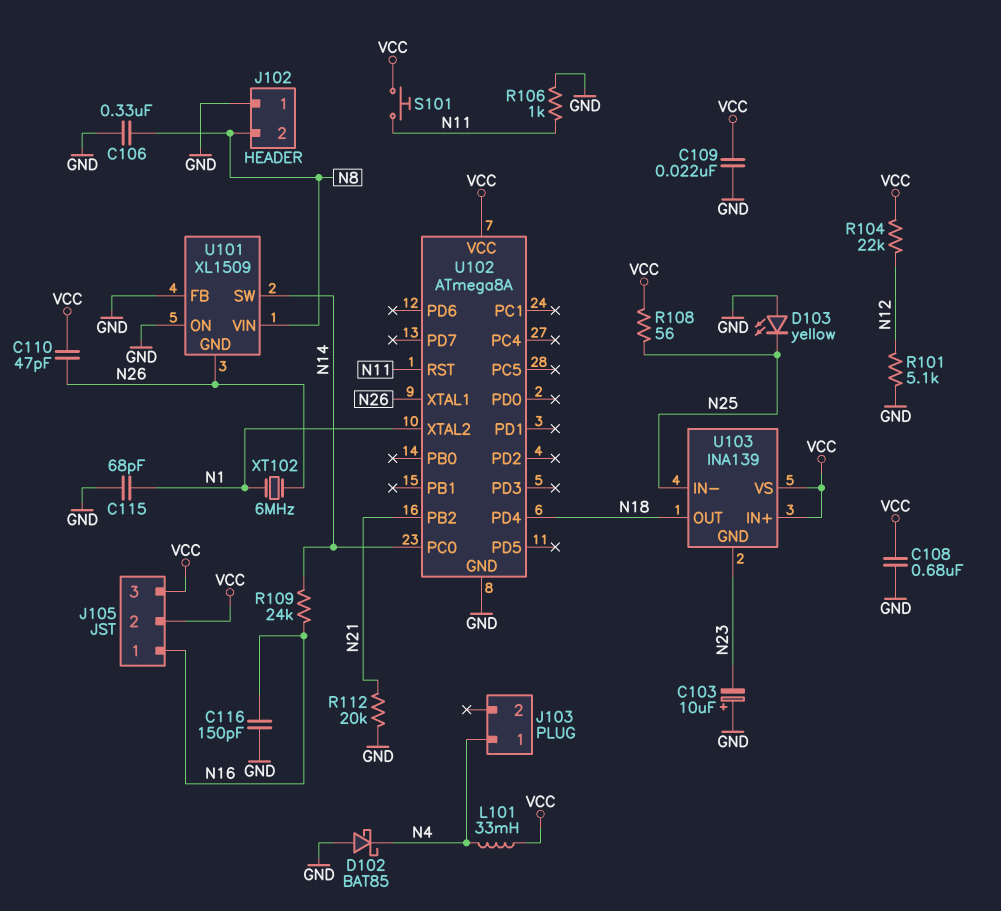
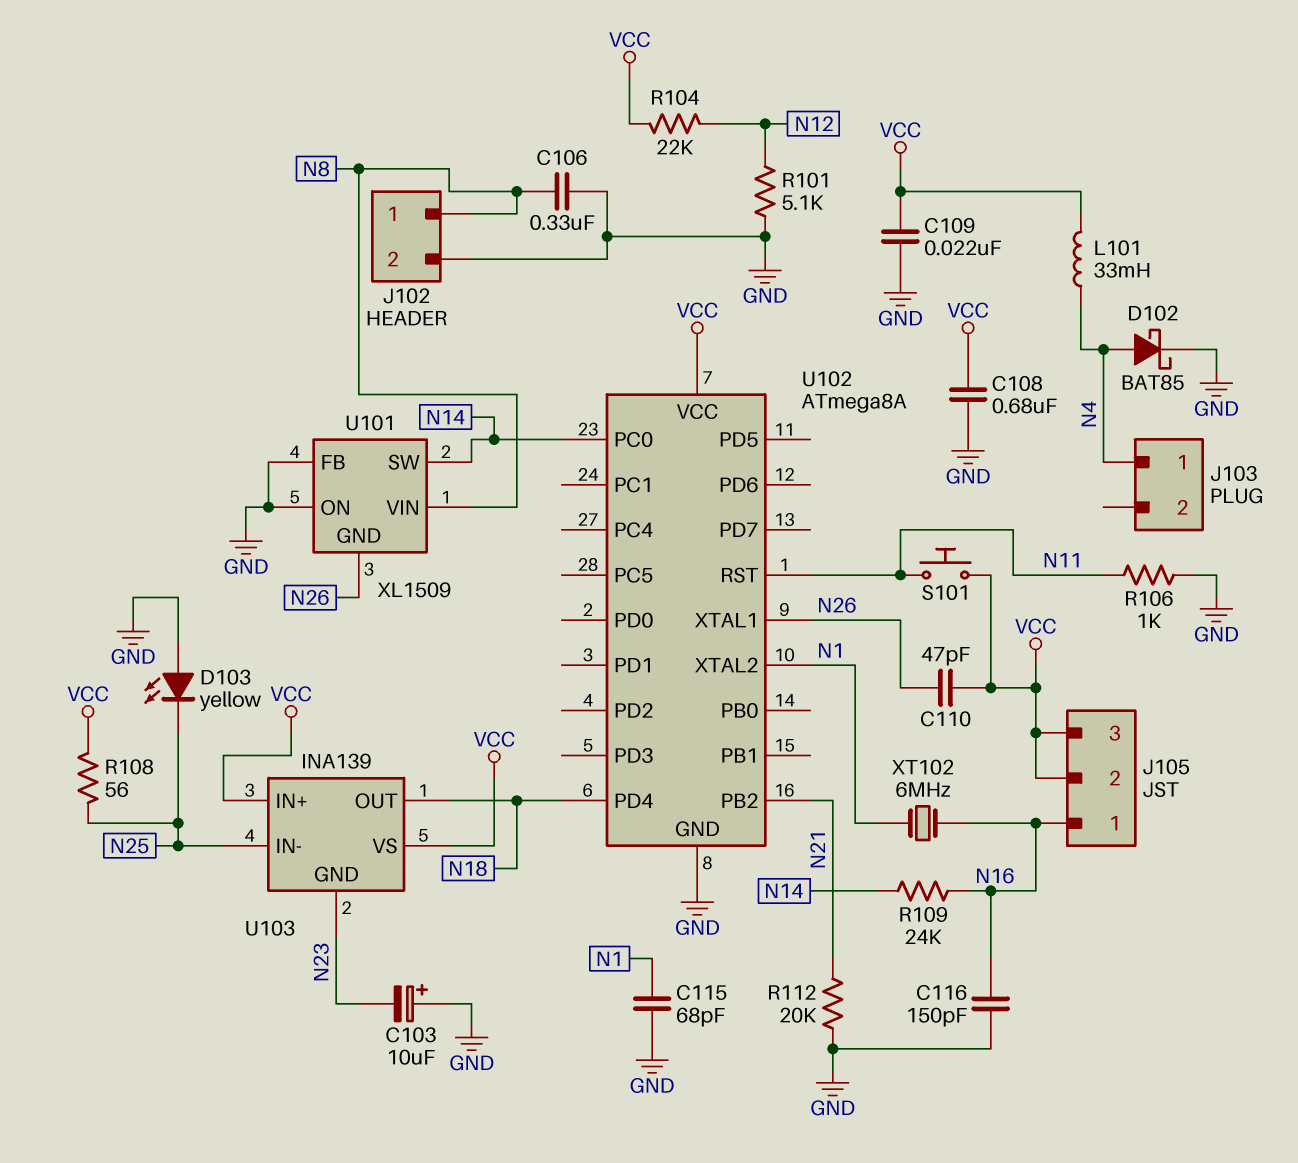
D102: schottky BAT85 (A GND, K N4) -> schottky BAT85 (A N4, K GND)
J102 pin 1: GND -> N8
J102 pin 2: N8 -> GND
XT102: 6MHz (N1, N26) -> 6MHz (N1, N16)

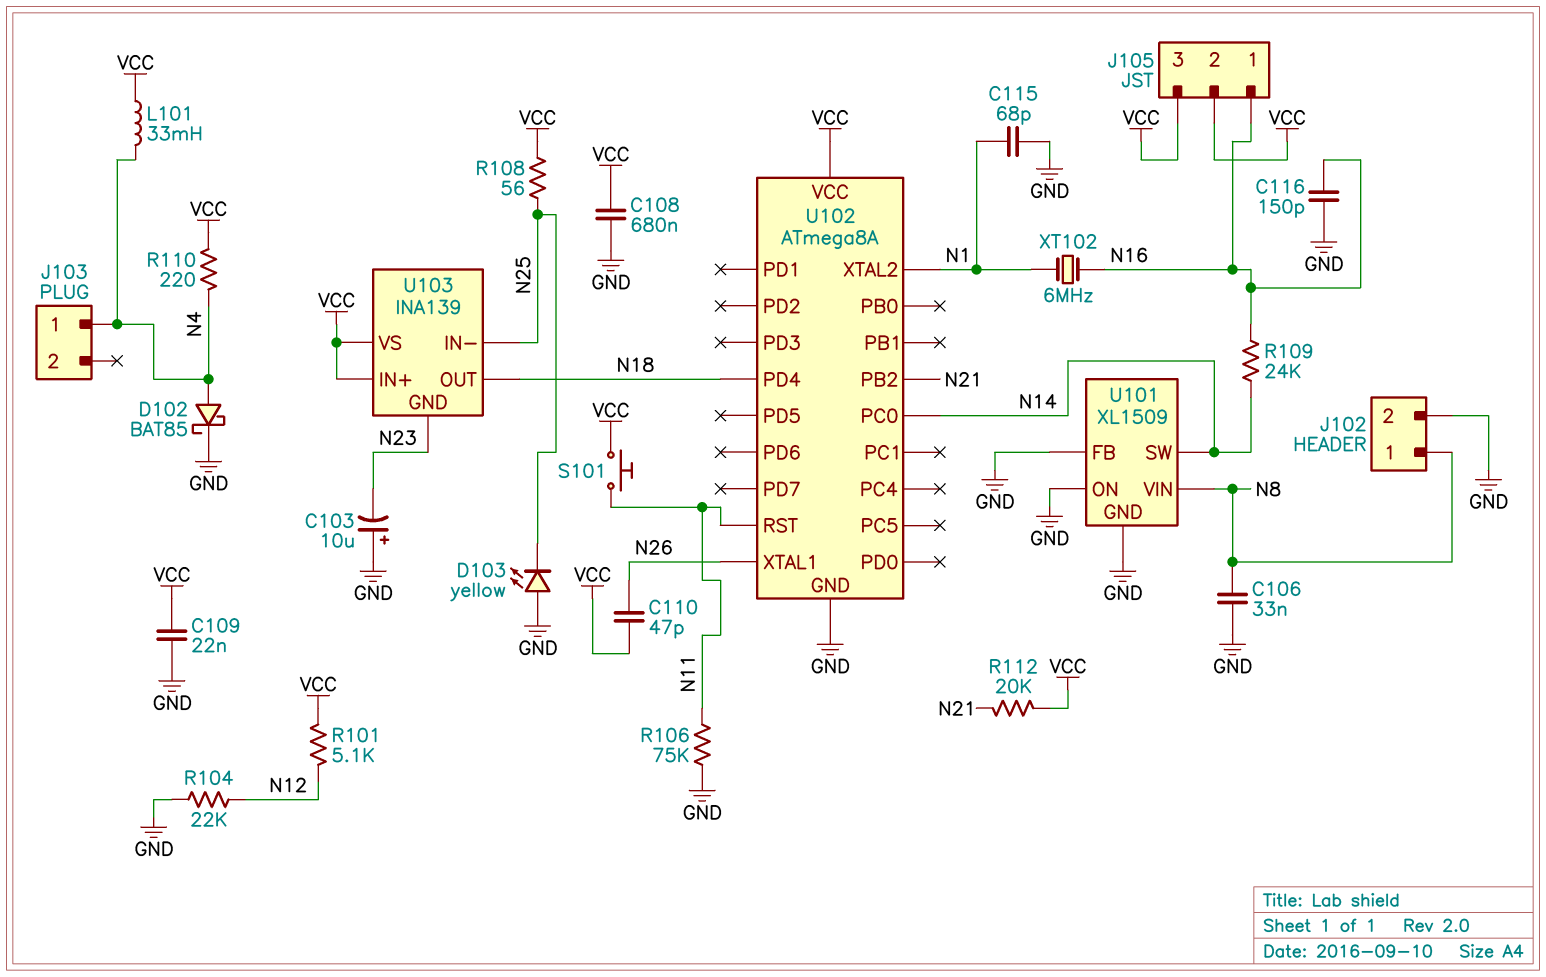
C106: 330nF (GND, N8) -> 33nF (GND, N8)
R101: 5.1k (GND, N12) -> 5.1k (N12, VCC)
R104: 22k (N12, VCC) -> 22k (GND, N12)
R106: 1k (GND, N11) -> 75k (GND, N11)
R110: none -> 220 (N4, VCC)
R112: 20k (GND, N21) -> 20k (N21, VCC)
U101 pin GND: N26 -> GND

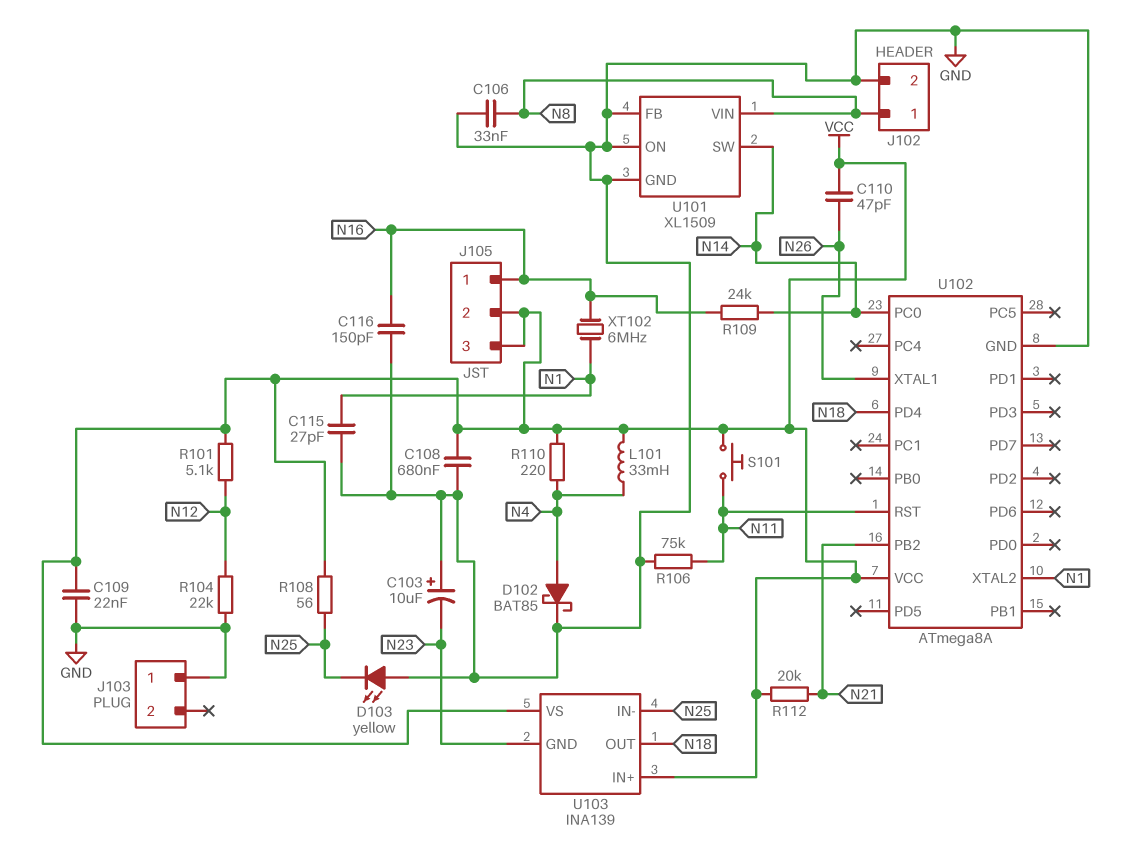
C115: 68pF (GND, N1) -> 27pF (GND, N1)
J103 pin 1: N4 -> GND

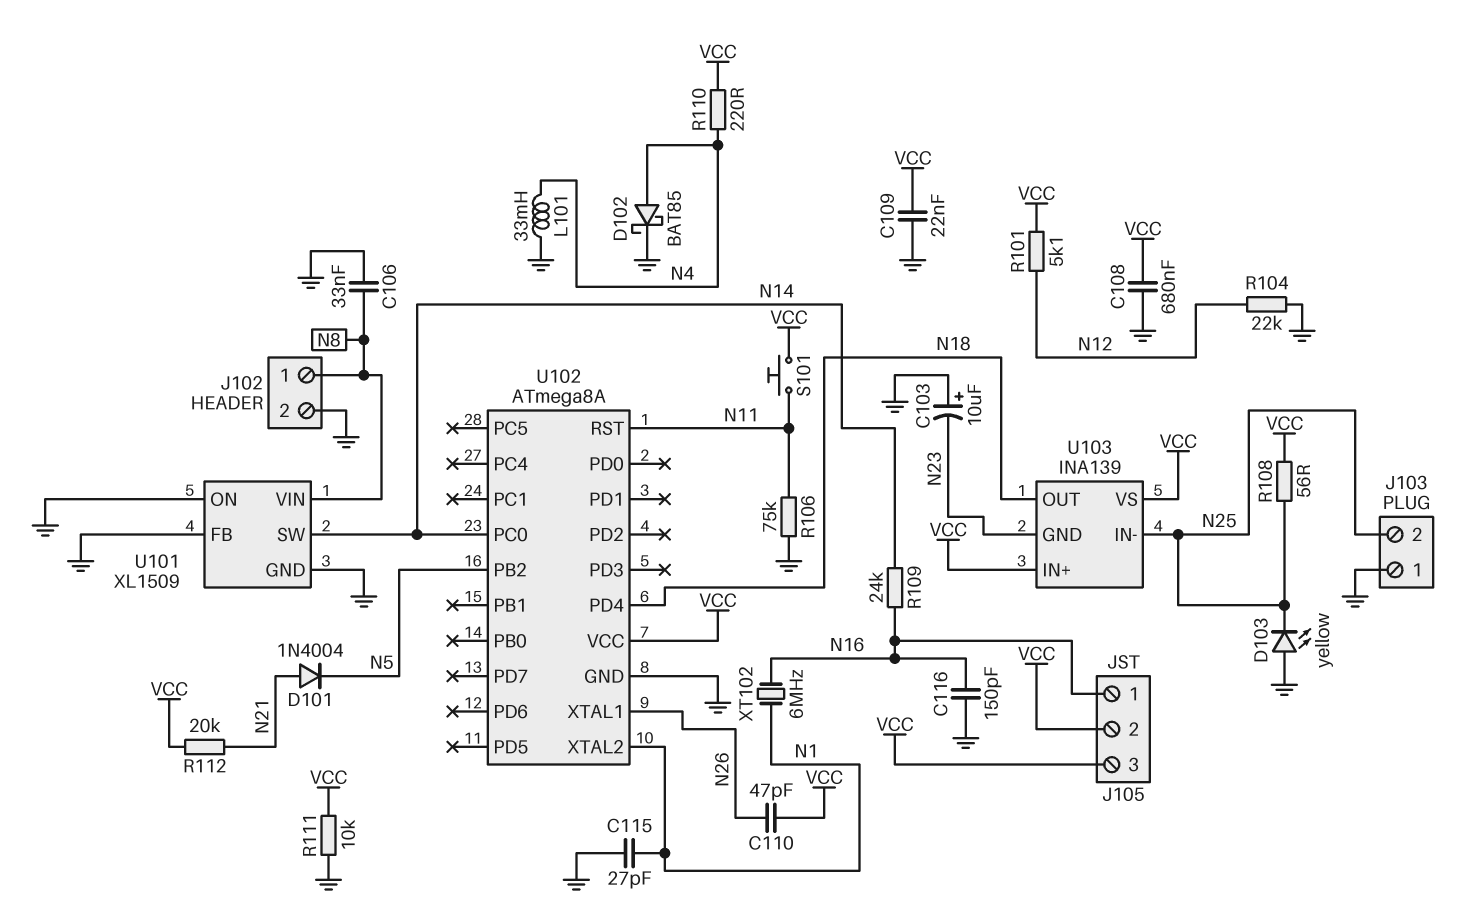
D101: none -> diode 1N4004 (A N21, K N5)
J103 pin 2: none -> N25
L101: 33mH (N4, VCC) -> 33mH (GND, N4)
R111: none -> 10k (GND, VCC)
U102 pin PB2: N21 -> N5

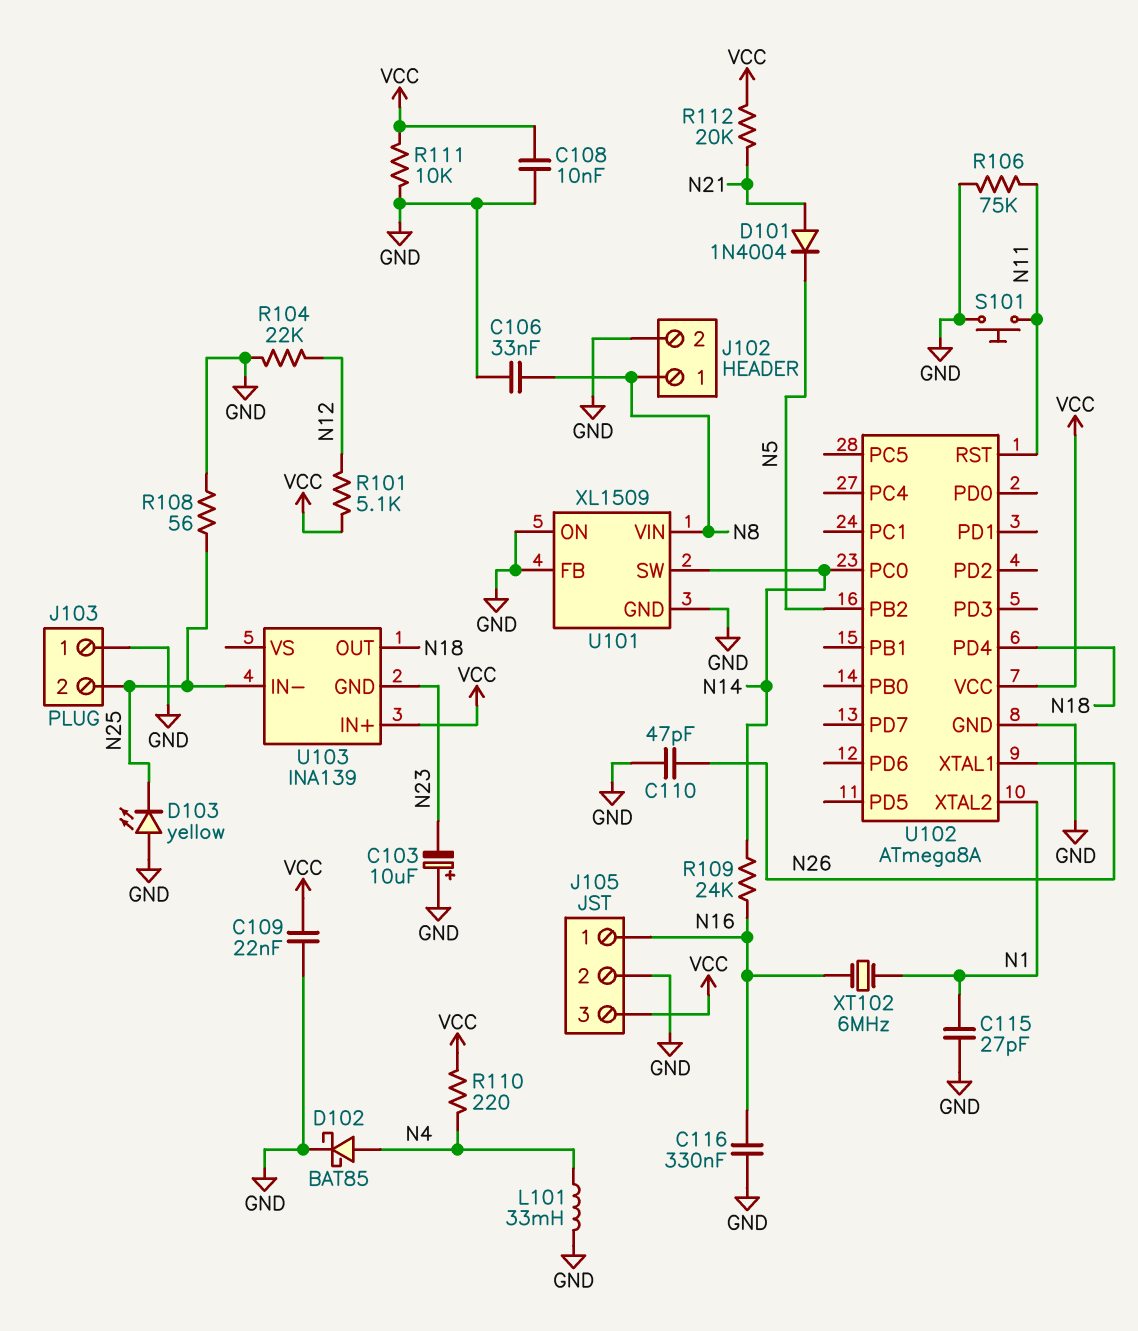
C108: 680nF (GND, VCC) -> 10nF (GND, VCC)
C110: 47pF (N26, VCC) -> 47pF (GND, N26)
C116: 150pF (GND, N16) -> 330nF (GND, N16)
J105 pin 2: VCC -> GND
R108: 56 (N25, VCC) -> 56 (GND, N25)
S101: button (N11, VCC) -> button (GND, N11)
U103 pin VS: VCC -> none

